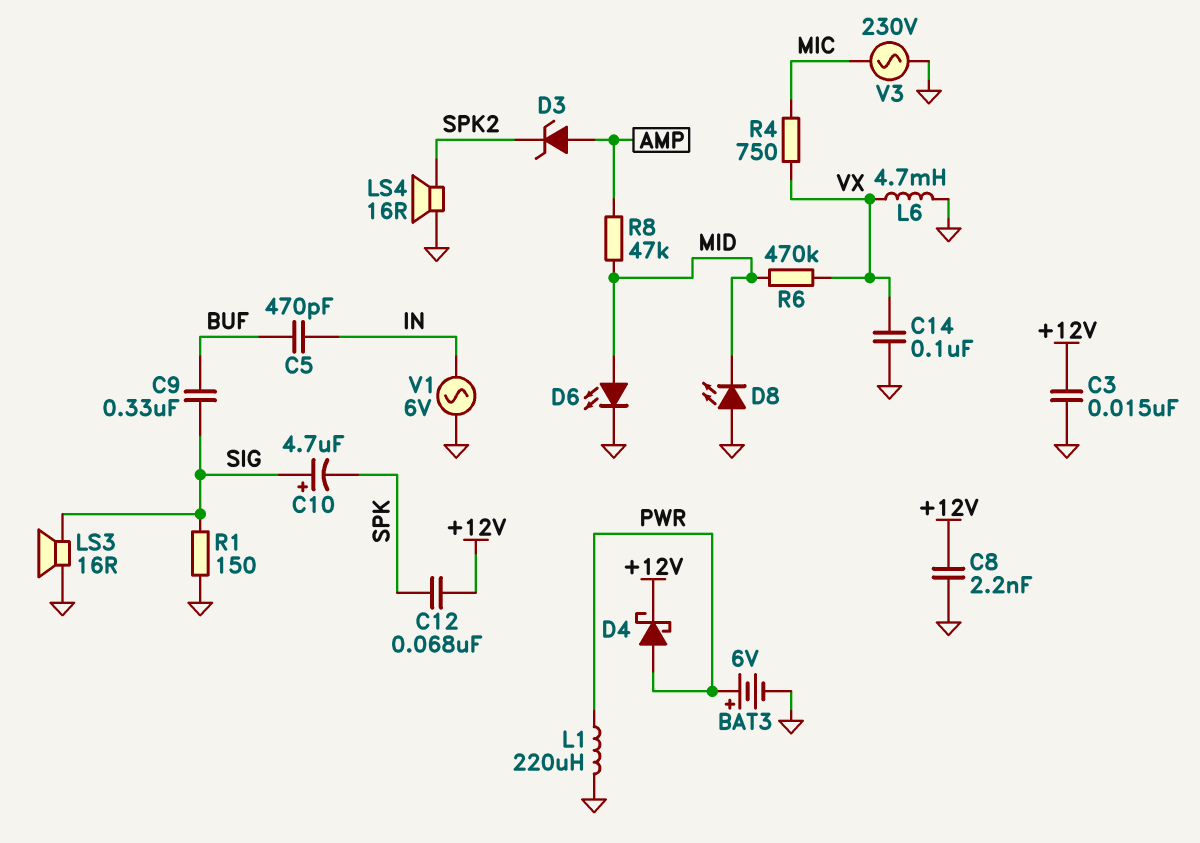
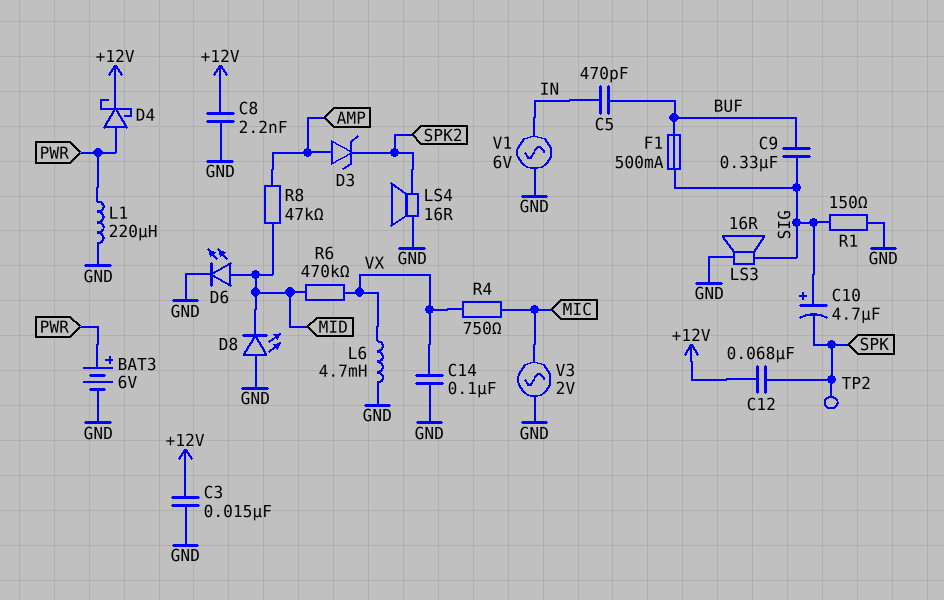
F1: none -> 500mA (BUF, SIG)
TP2: none -> test point (SPK)
V3: AC 230V (GND, MIC) -> AC 2V (GND, MIC)

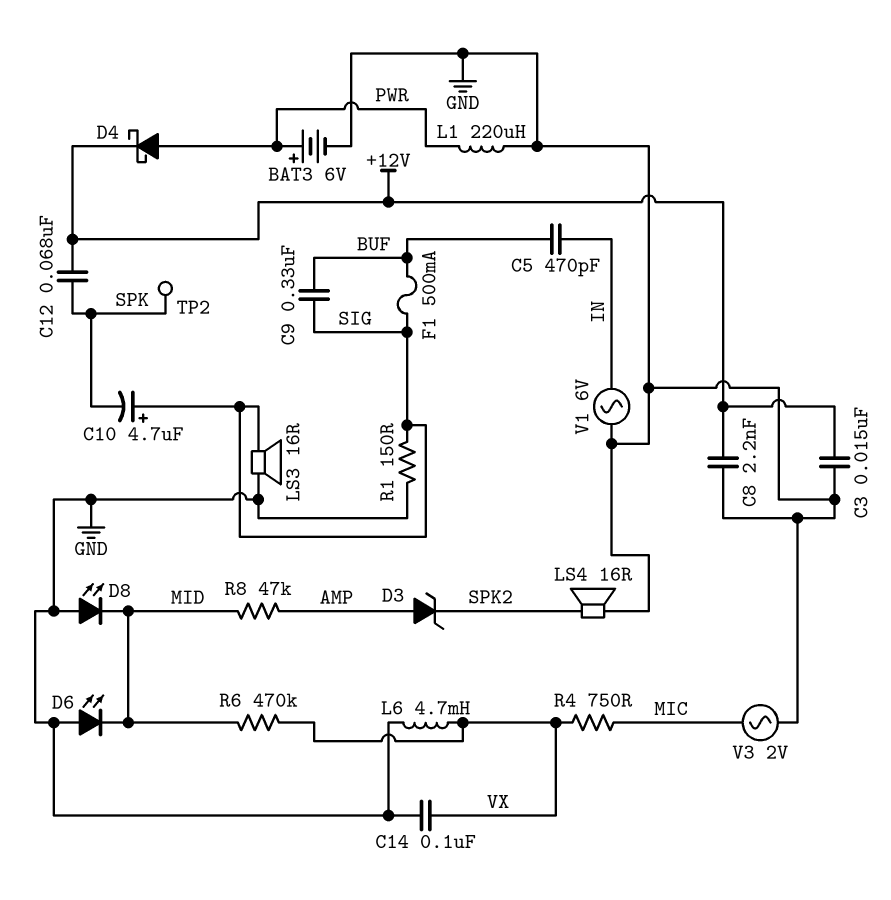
D6: LED (A MID, K GND) -> LED (A GND, K MID)

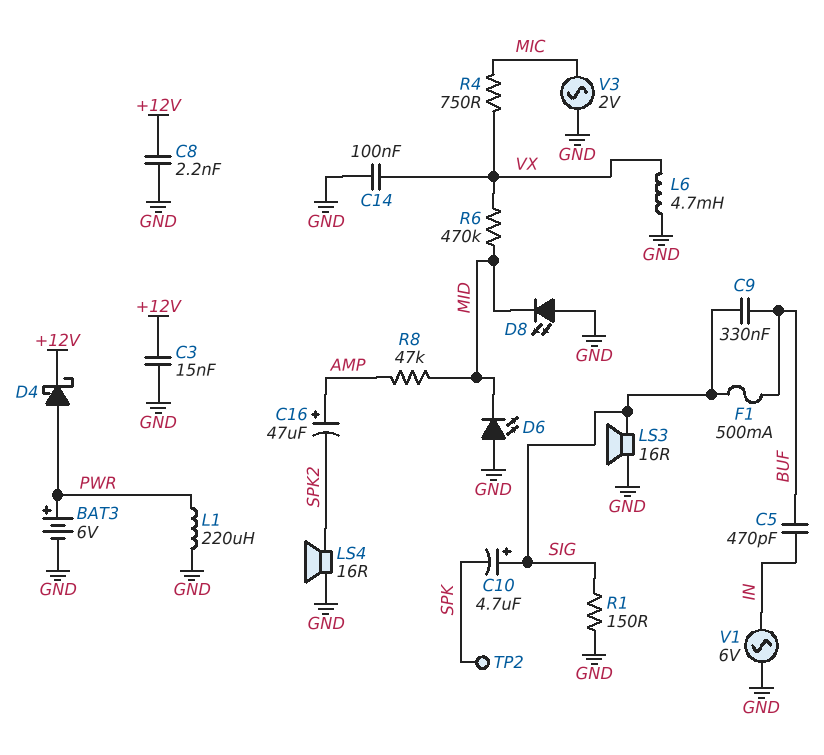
C12: 68nF (+12V, SPK) -> none
C16: none -> 47uF (plus AMP, minus SPK2)
D3: zener (A AMP, K SPK2) -> none

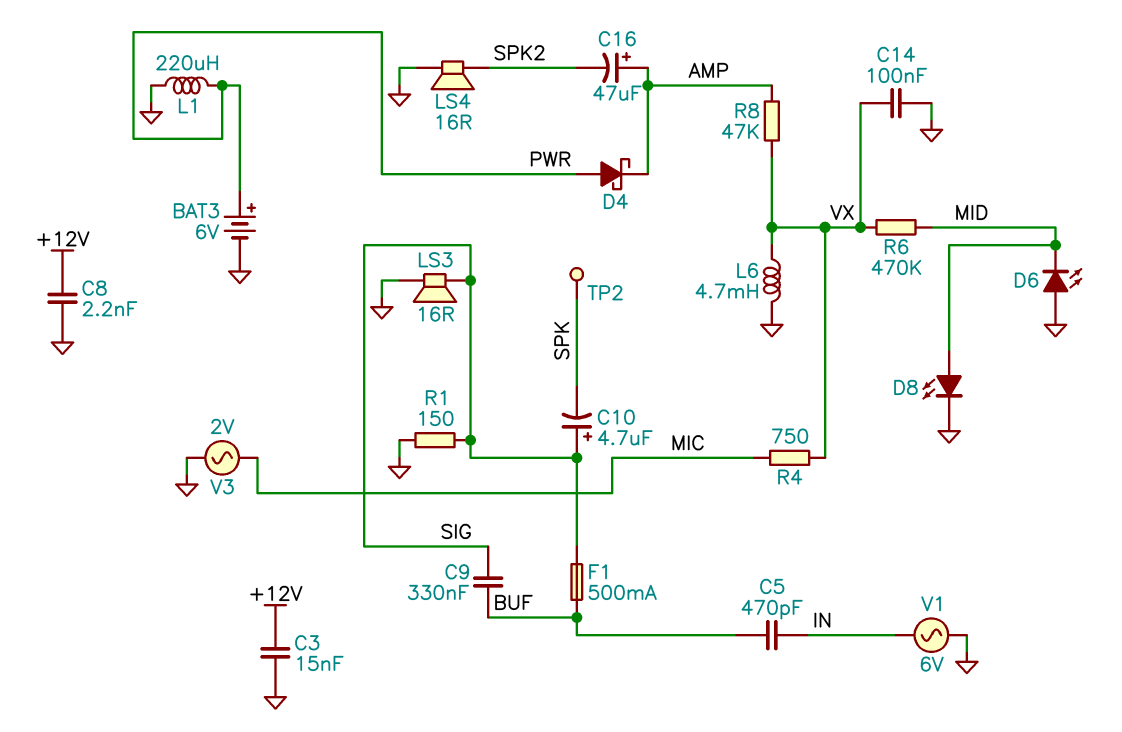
D4: schottky (A PWR, K +12V) -> schottky (A PWR, K AMP)
D8: LED (A GND, K MID) -> LED (A MID, K GND)
R8: 47k (AMP, MID) -> 47k (AMP, VX)

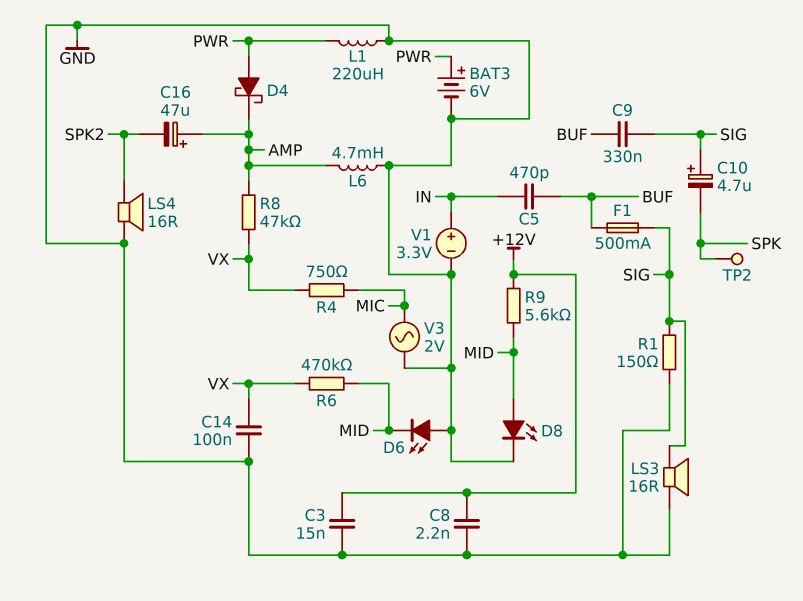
L6: 4.7mH (GND, VX) -> 4.7mH (AMP, GND)
R9: none -> 5.6k (+12V, MID)
V1: AC 6V (GND, IN) -> 3.3V (plus IN, minus GND)

